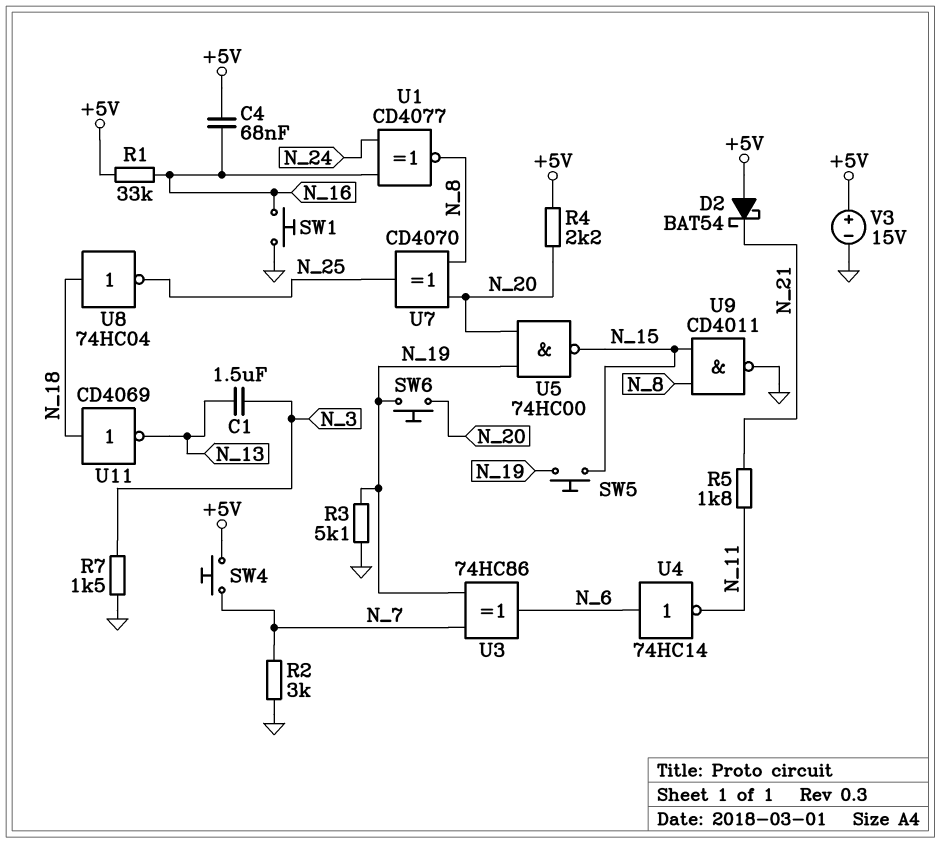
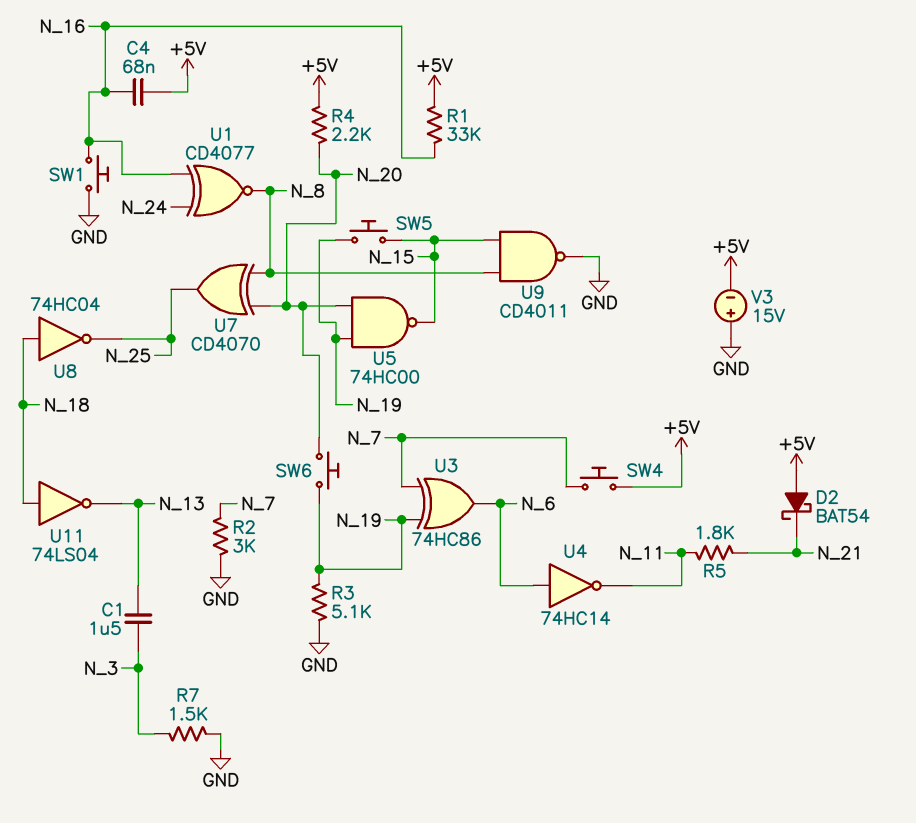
U11: NOT CD4069 (in N_18, out N_13) -> NOT 74LS04 (in N_18, out N_13)
V3: 15V (plus +5V, minus GND) -> 15V (plus GND, minus +5V)

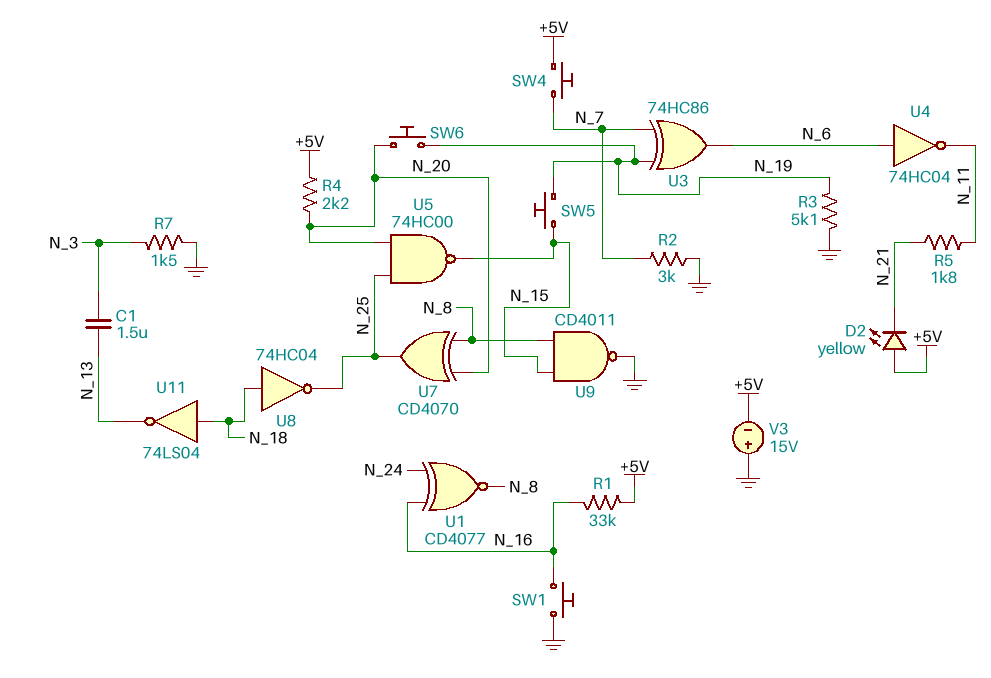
C4: 68nF (+5V, N_16) -> none
D2: schottky BAT54 (A +5V, K N_21) -> LED yellow (A +5V, K N_21)
U4: NOT 74HC14 (in N_6, out N_11) -> NOT 74HC04 (in N_6, out N_11)
U5: NAND 74HC00 (in N_19, in N_20, out N_15) -> NAND 74HC00 (in N_20, in N_25, out N_15)

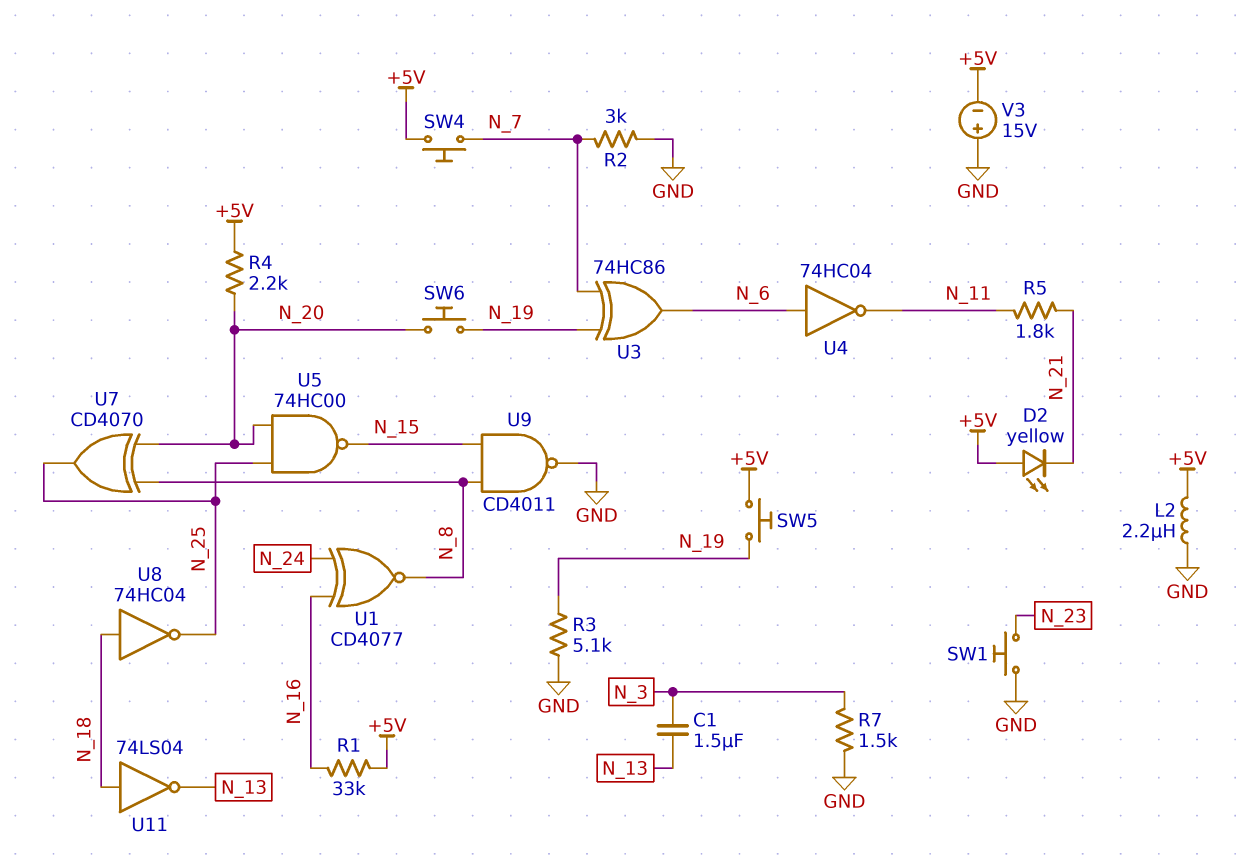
L2: none -> 2.2uH (+5V, GND)
SW1: button (GND, N_16) -> button (GND, N_23)
SW5: button (N_15, N_19) -> button (+5V, N_19)

